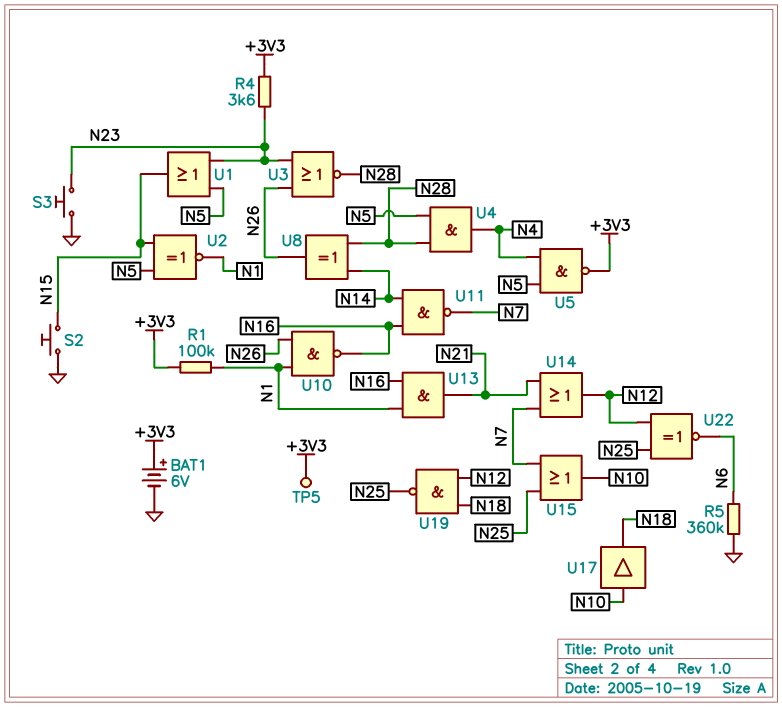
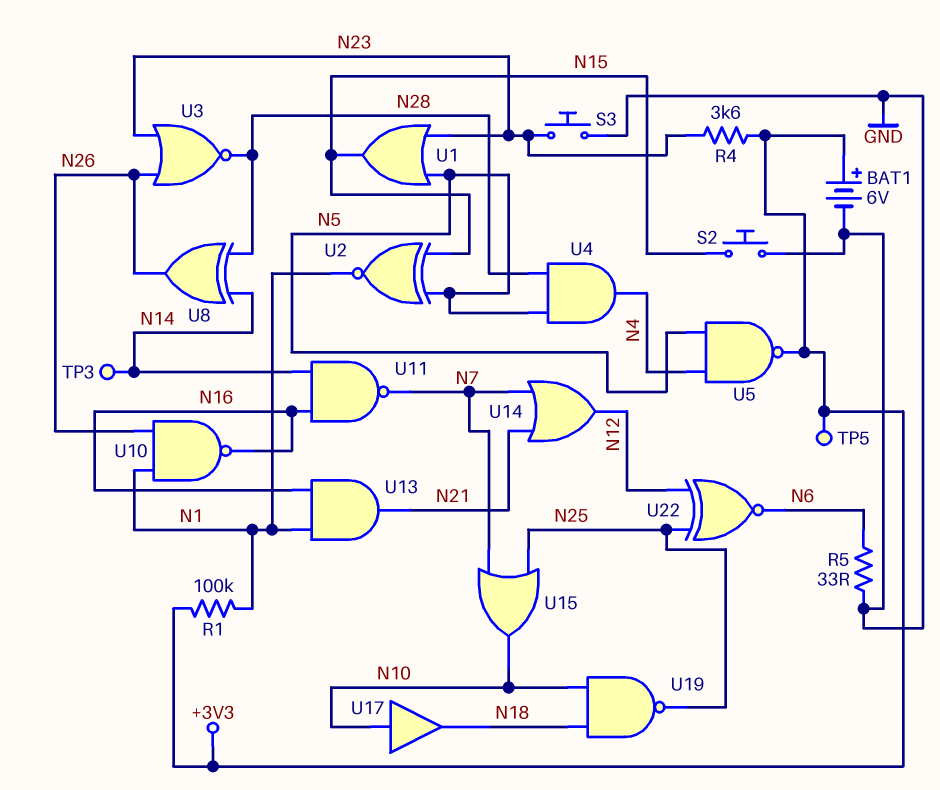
R5: 360k (GND, N6) -> 33 (GND, N6)
TP3: none -> test point (N14)
U19: NAND (in N12, in N18, out N25) -> NAND (in N10, in N18, out N25)

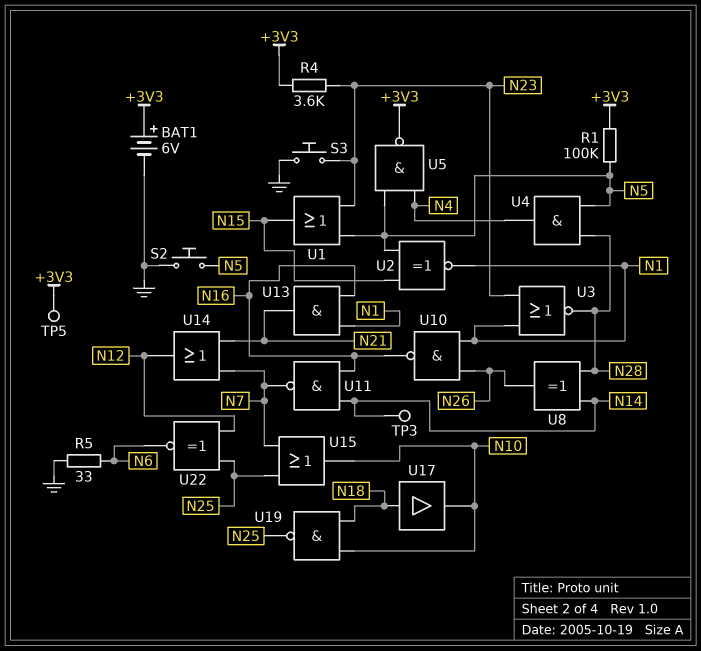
R1: 100k (+3V3, N1) -> 100k (+3V3, N5)
S2: button (GND, N15) -> button (GND, N5)
U3: NOR (in N23, in N26, out N28) -> NOR (in N1, in N23, out N28)
U17: buffer (in N10, out N18) -> buffer (in N18, out N10)

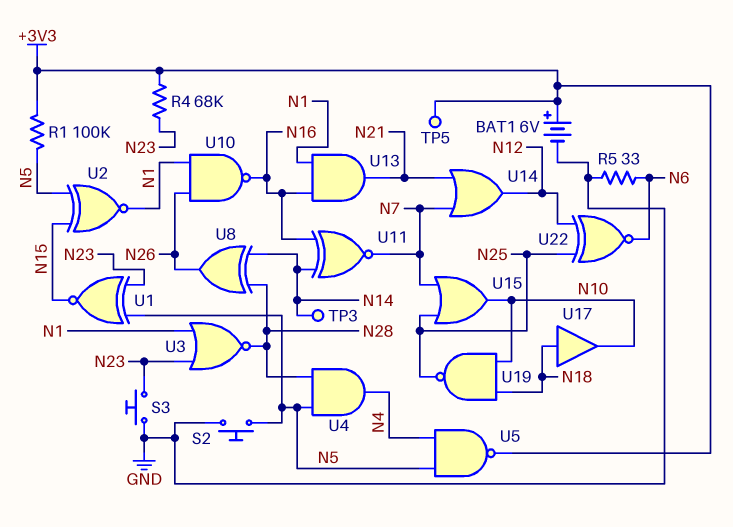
R4: 3.6k (+3V3, N23) -> 68k (+3V3, N23)
U1: OR (in N5, in N23, out N15) -> XNOR (in N5, in N23, out N15)
U11: NAND (in N14, in N16, out N7) -> XNOR (in N14, in N16, out N7)

